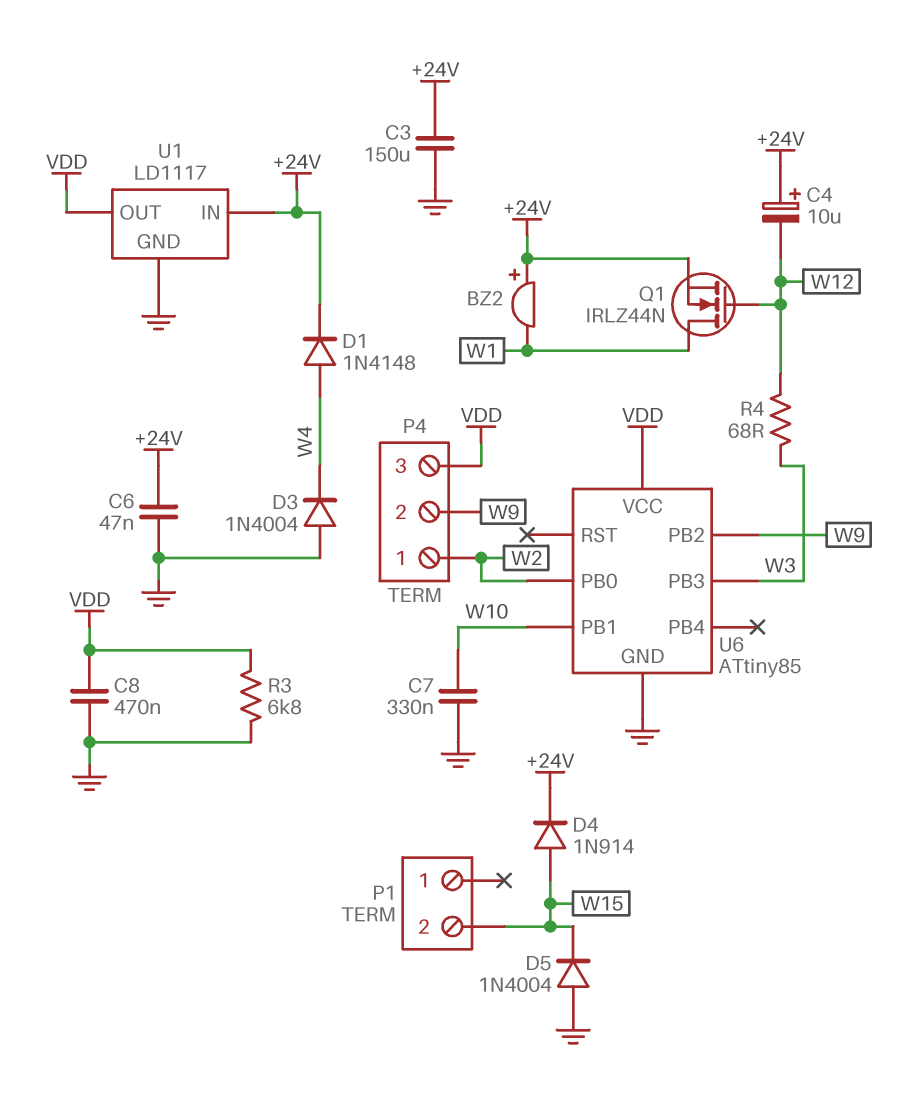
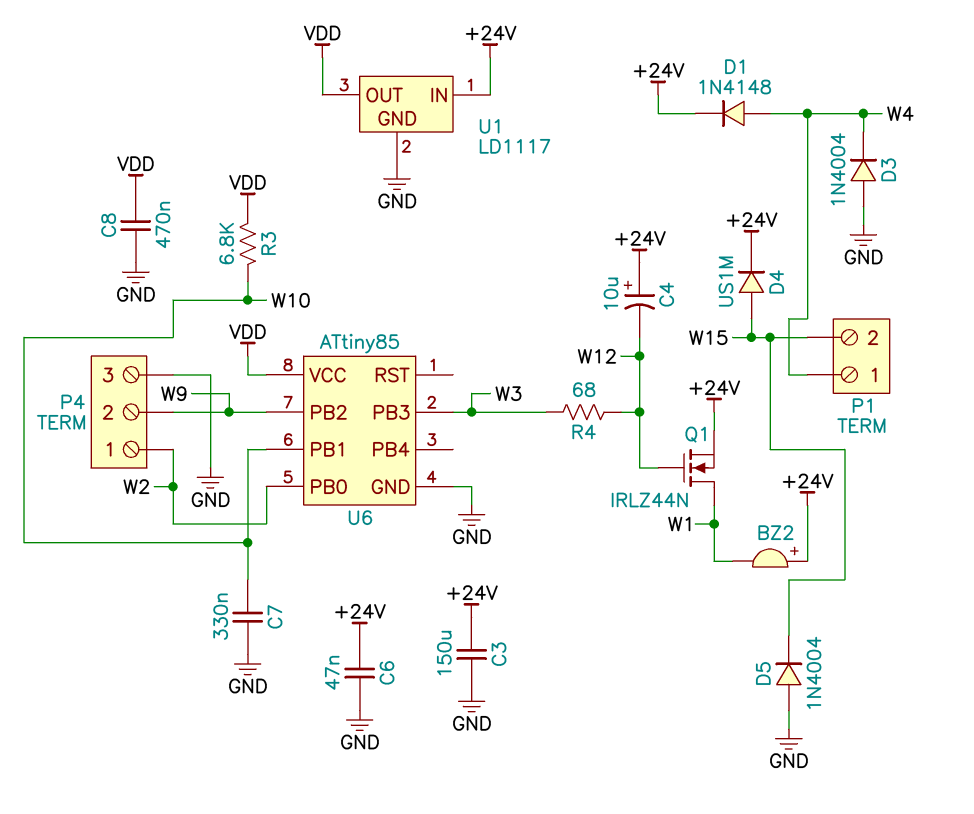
D4: diode 1N914 (A W15, K +24V) -> diode US1M (A W15, K +24V)
P1 pin 1: none -> W4
P4 pin 3: VDD -> GND
R3: 6.8k (GND, VDD) -> 6.8k (VDD, W10)

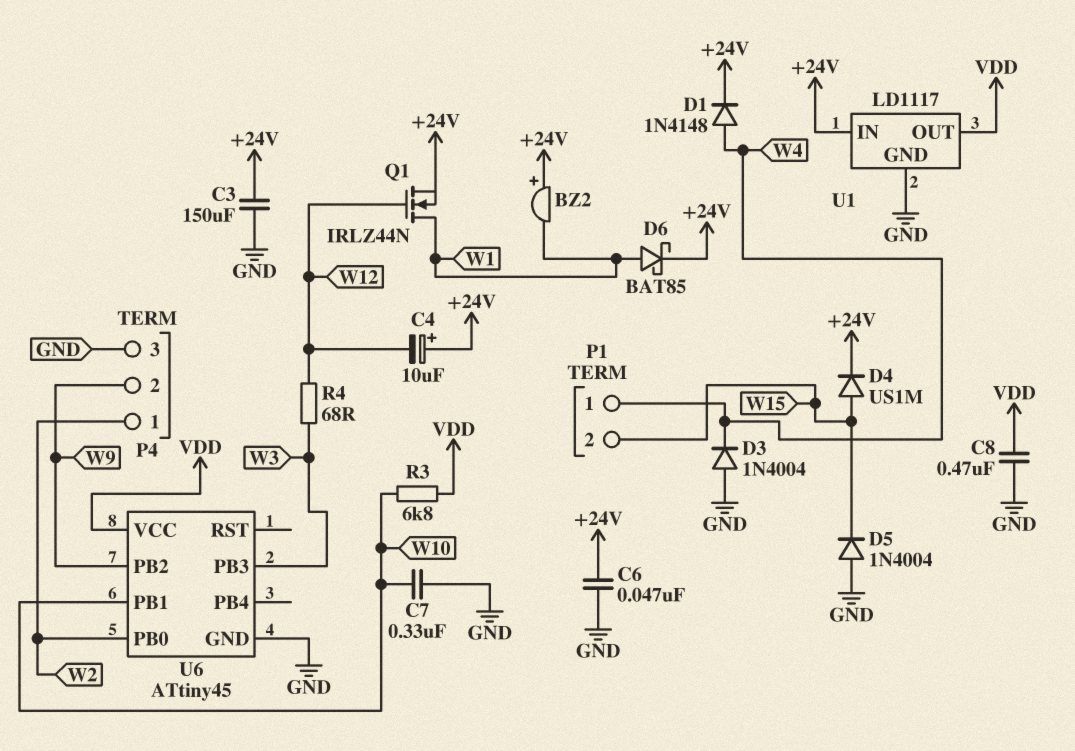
D6: none -> schottky BAT85 (A W1, K +24V)
U6: ATtiny85 -> ATtiny45

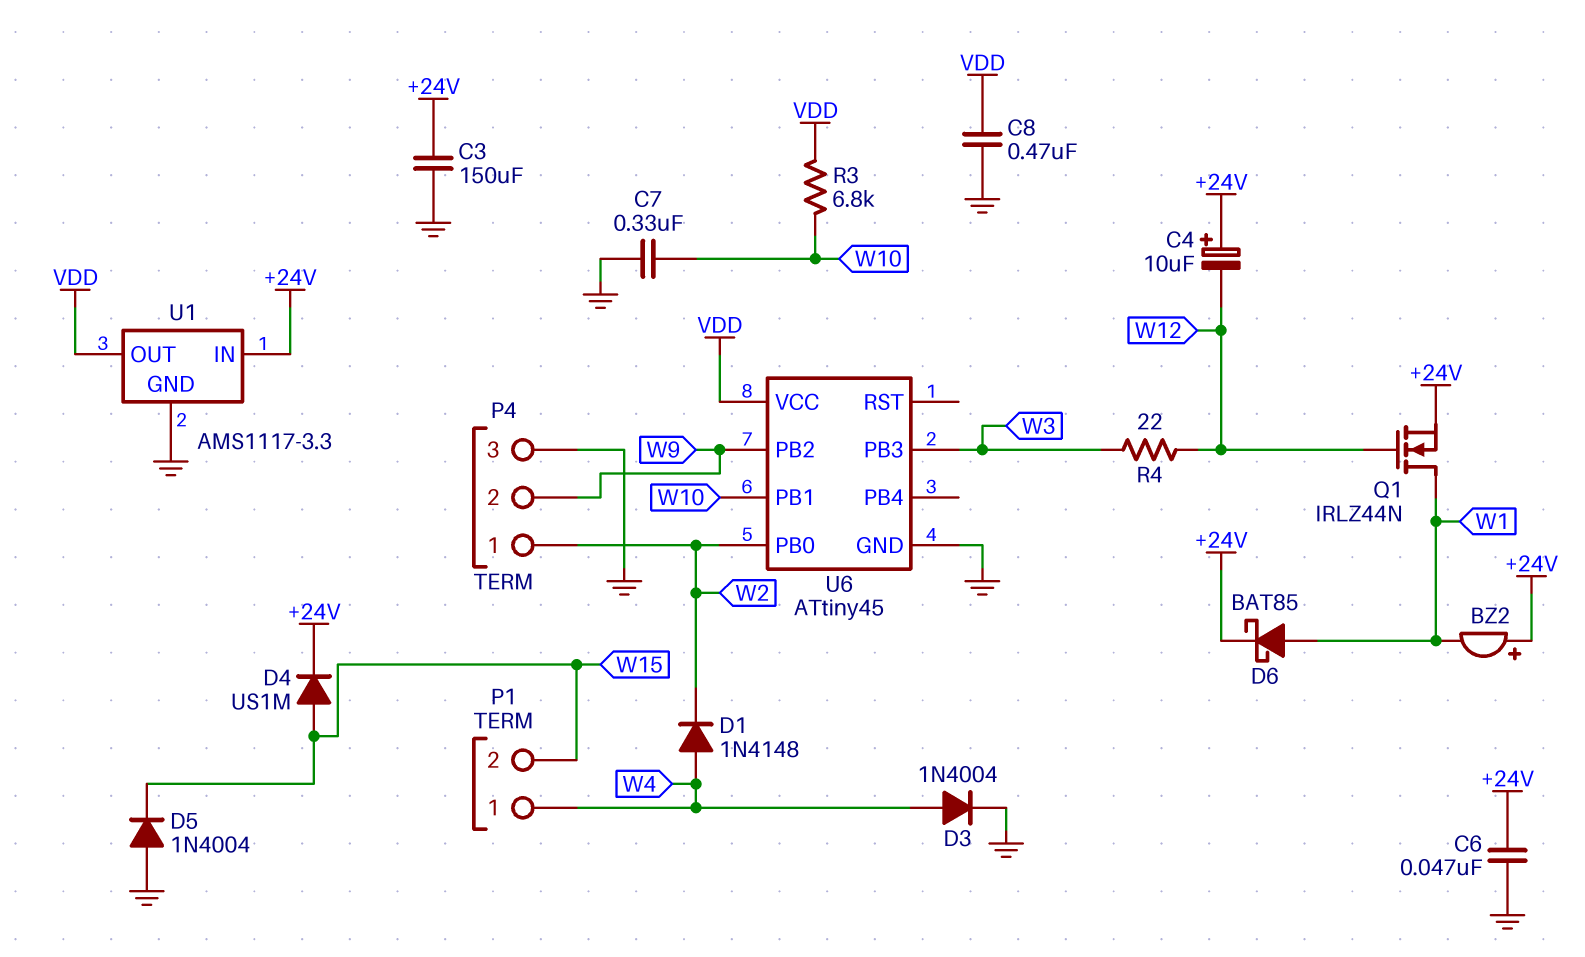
D1: diode 1N4148 (A W4, K +24V) -> diode 1N4148 (A W4, K W2)
D3: diode 1N4004 (A GND, K W4) -> diode 1N4004 (A W4, K GND)
R4: 68 (W3, W12) -> 22 (W3, W12)
U1: LD1117 -> AMS1117-3.3

